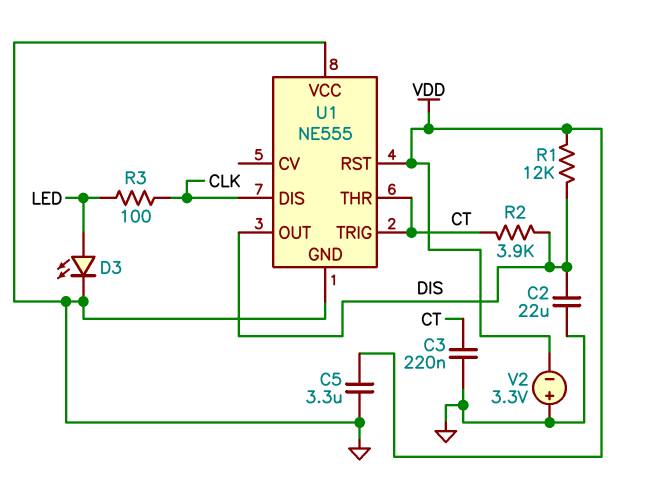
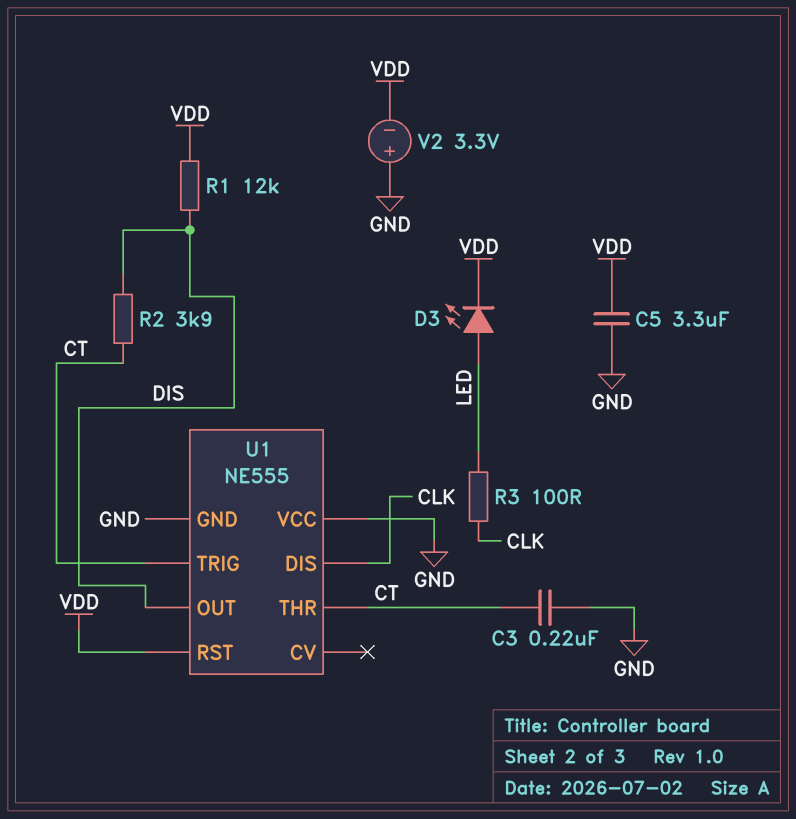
C2: 22uF (DIS, GND) -> none
D3: LED (A LED, K GND) -> LED (A LED, K VDD)

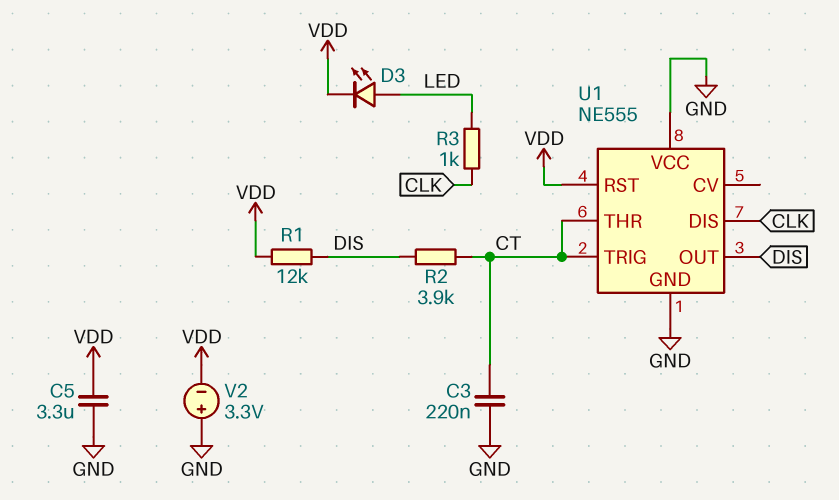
R3: 100 (CLK, LED) -> 1k (CLK, LED)

